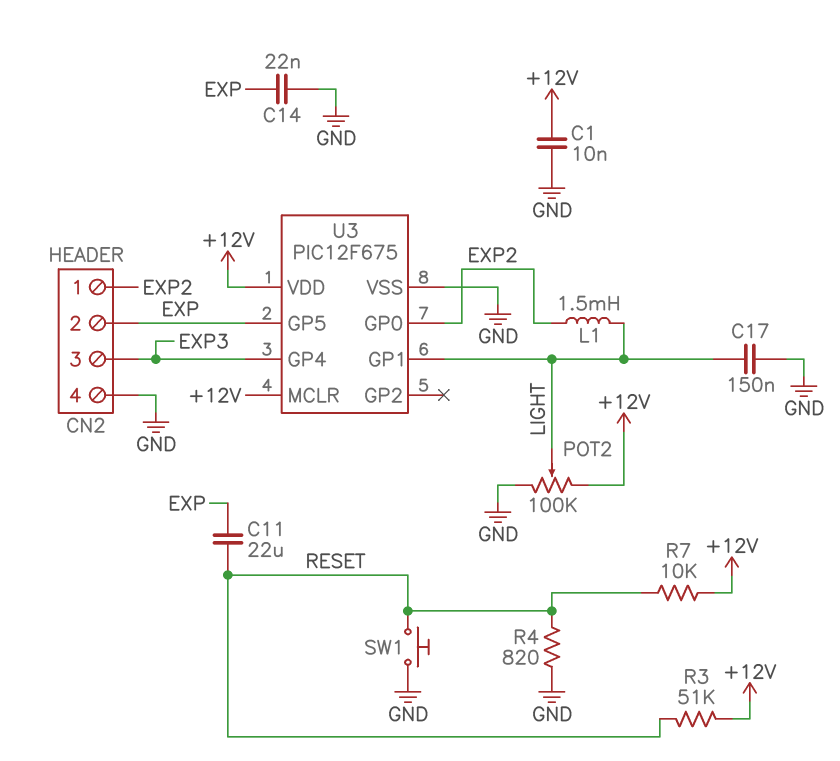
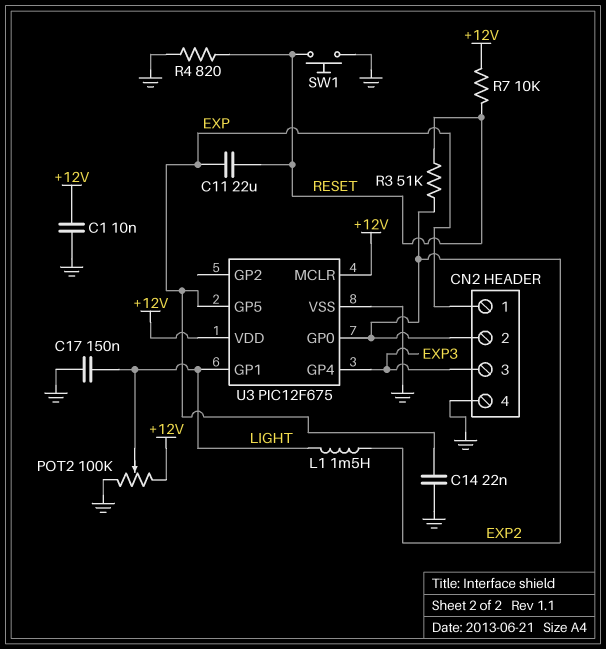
CN2 pin 1: EXP2 -> EXP
CN2 pin 2: EXP -> EXP2
R3: 51k (+12V, RESET) -> 51k (EXP2, RESET)

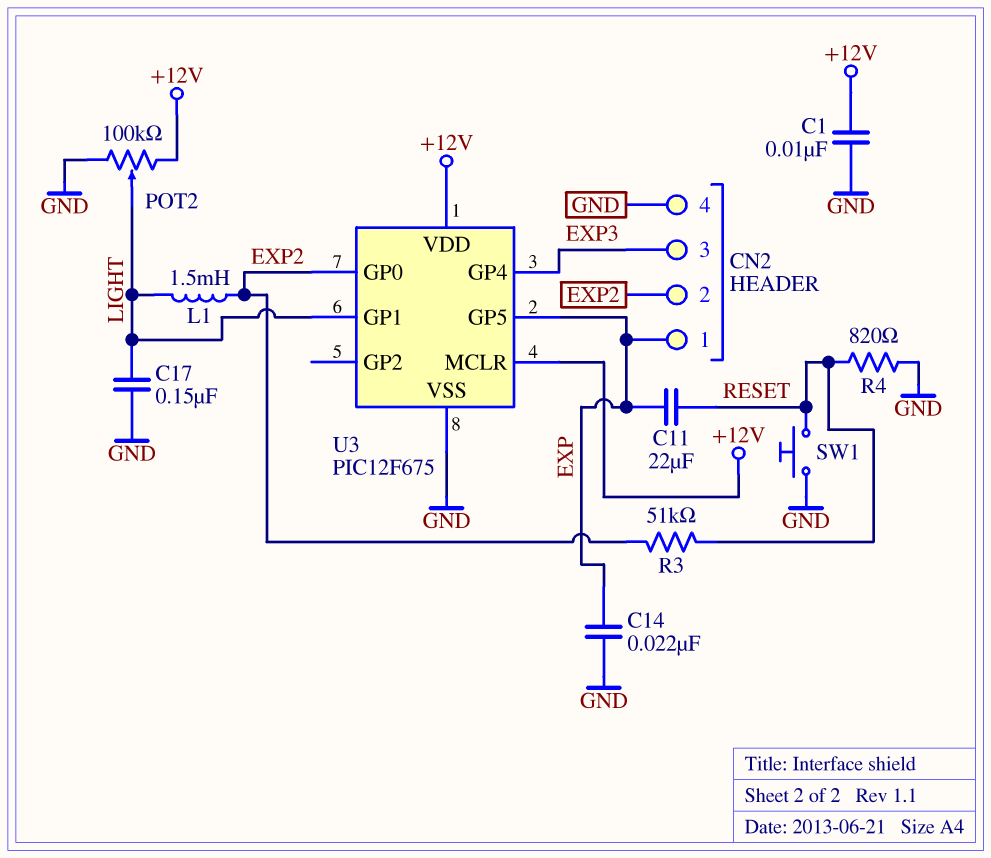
R7: 10k (+12V, RESET) -> none

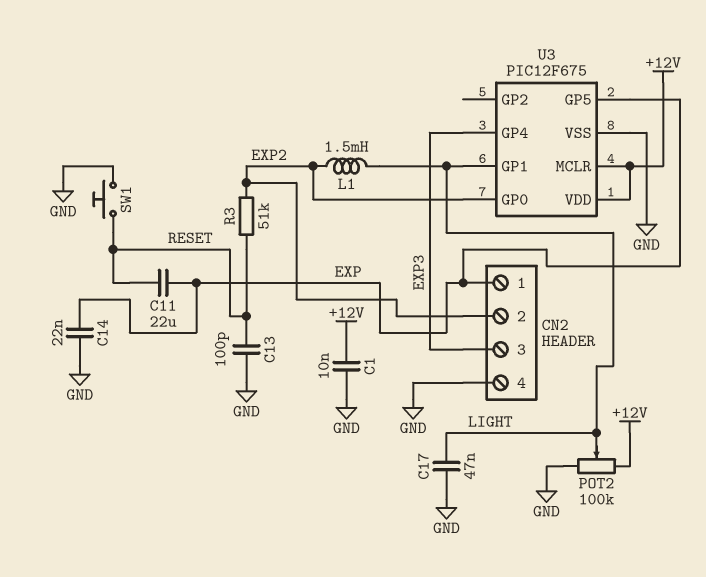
C13: none -> 100pF (GND, RESET)
C17: 150nF (GND, LIGHT) -> 47nF (GND, LIGHT)
R4: 820 (GND, RESET) -> none

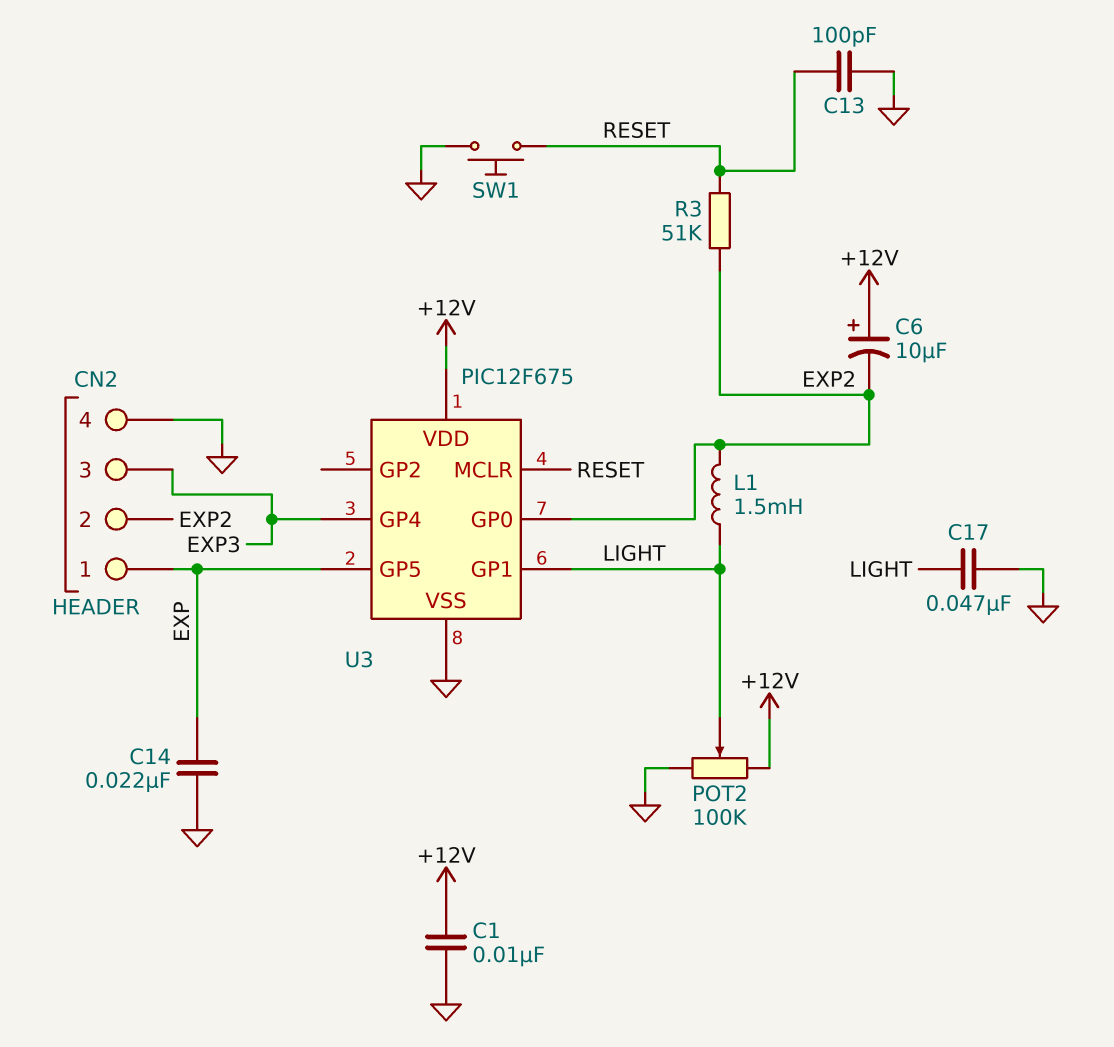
C6: none -> 10uF (plus +12V, minus EXP2)
C11: 22uF (EXP, RESET) -> none
U3 pin MCLR: +12V -> RESET

